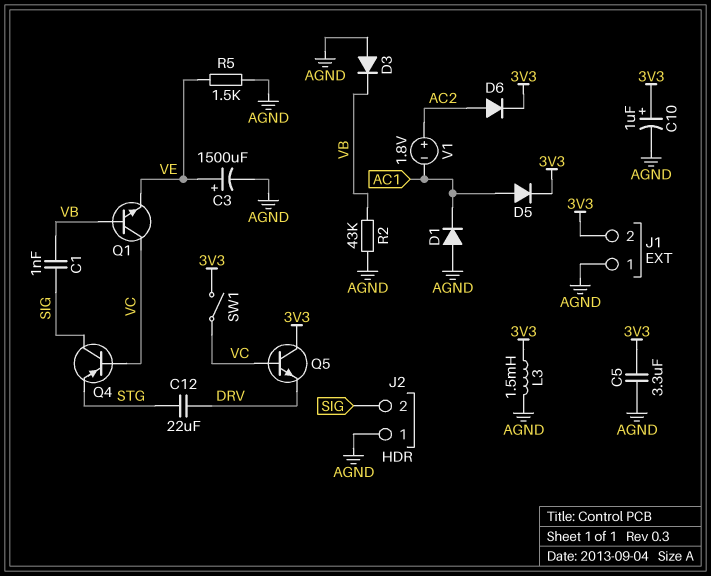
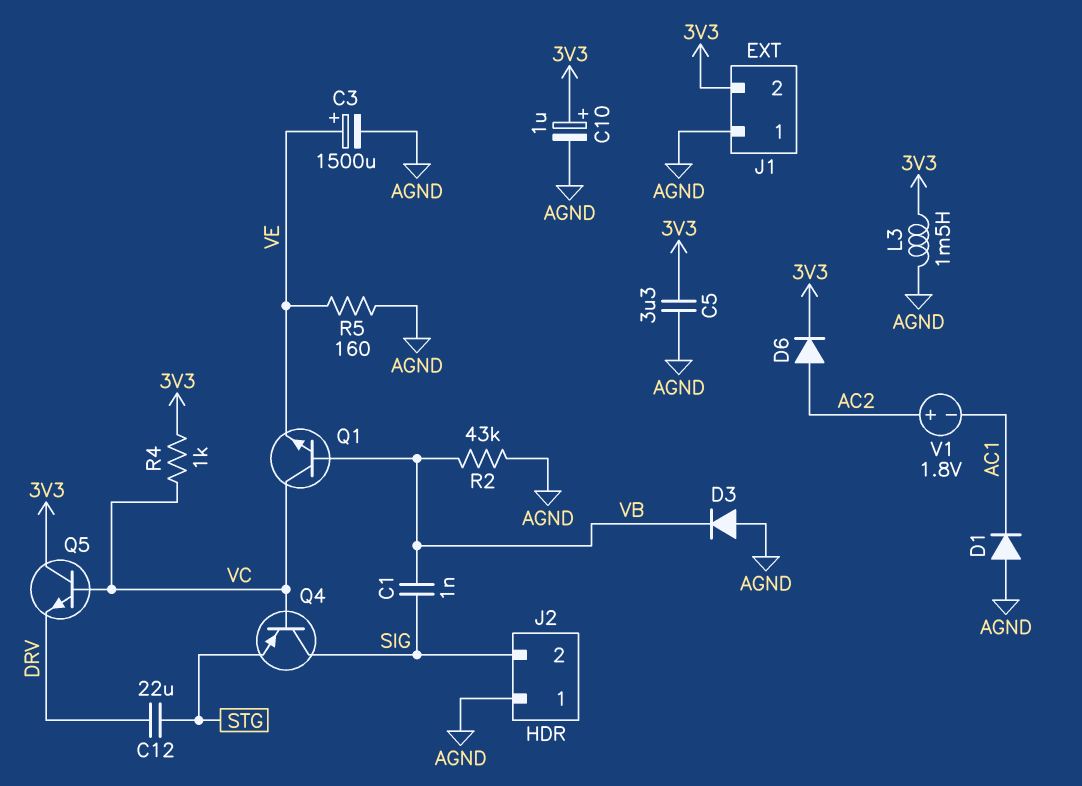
D5: diode (A AC1, K 3V3) -> none
R4: none -> 1k (3V3, VC)
R5: 1.5k (AGND, VE) -> 160 (AGND, VE)
SW1: switch (3V3, VC) -> none

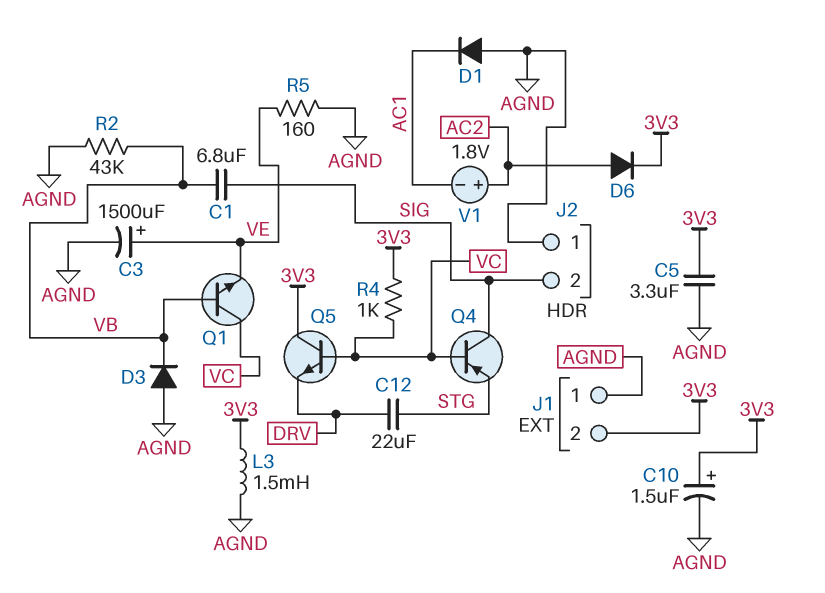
C1: 1nF (SIG, VB) -> 6.8uF (SIG, VB)
C10: 1uF (plus 3V3, minus AGND) -> 1.5uF (plus 3V3, minus AGND)

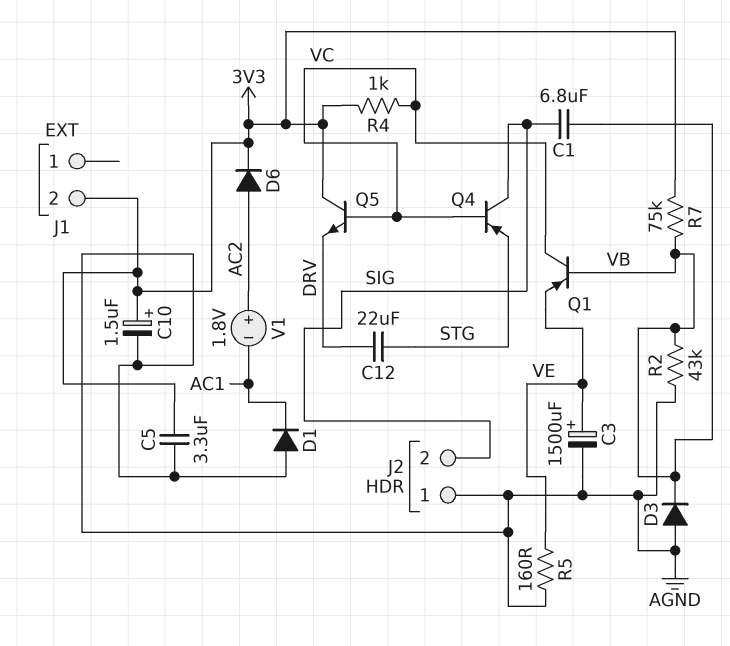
J1 pin 1: AGND -> none
L3: 1.5mH (3V3, AGND) -> none
Q1: NPN (B VB, C VC, E VE) -> PNP (B VB, C VC, E VE)
R7: none -> 75k (3V3, VB)

